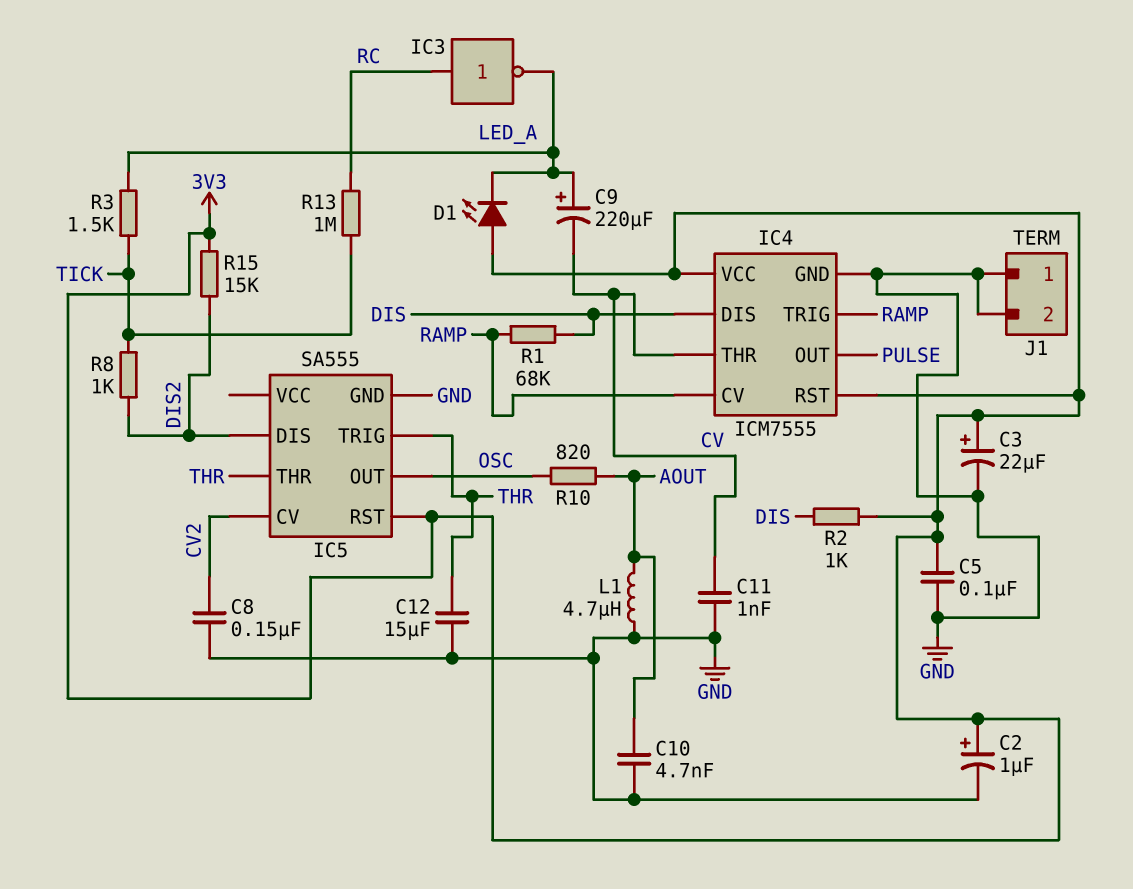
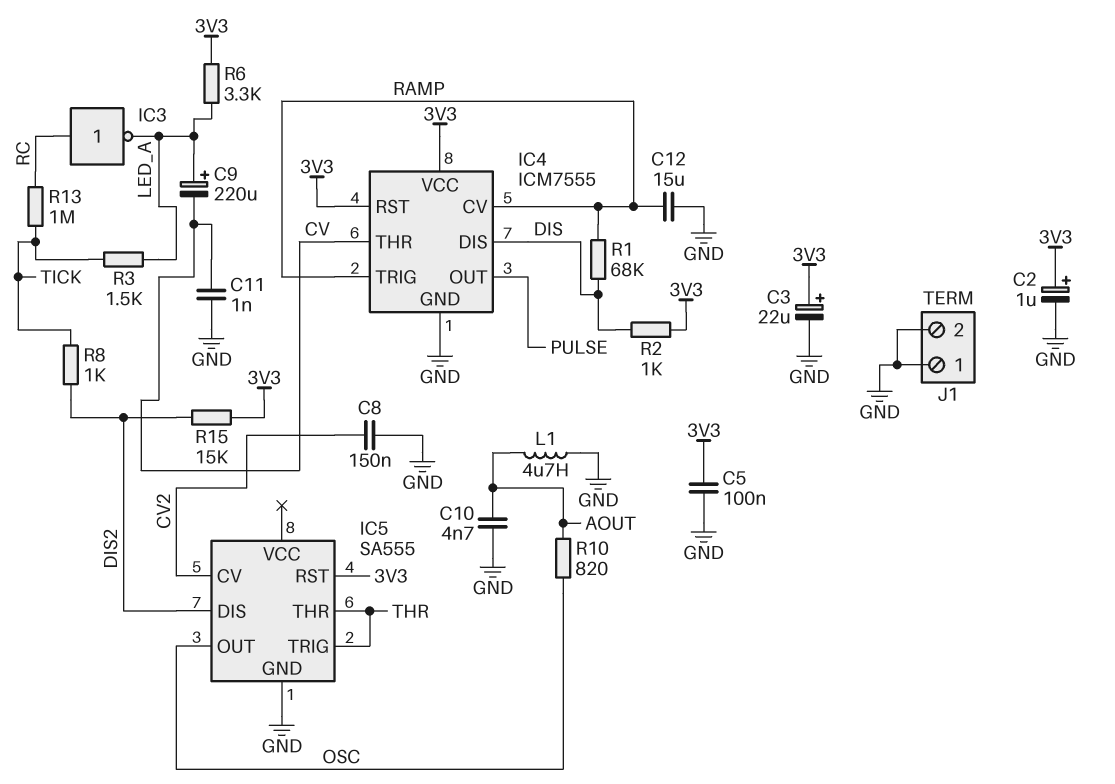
C12: 15uF (GND, THR) -> 15uF (GND, RAMP)
D1: LED (A 3V3, K LED_A) -> none
R6: none -> 3.3k (3V3, LED_A)

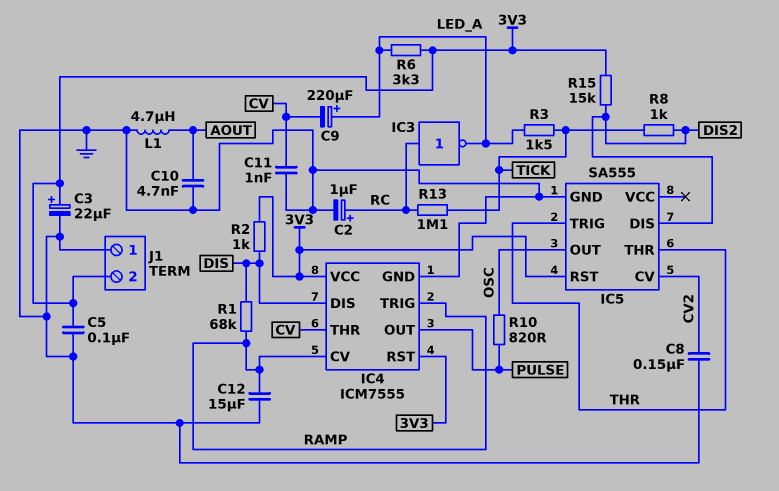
C2: 1uF (plus 3V3, minus GND) -> 1uF (plus RC, minus GND)
J1 pin 2: GND -> 3V3
R10: 820 (AOUT, OSC) -> 820 (OSC, PULSE)
R13: 1M (RC, TICK) -> 1.1M (RC, TICK)

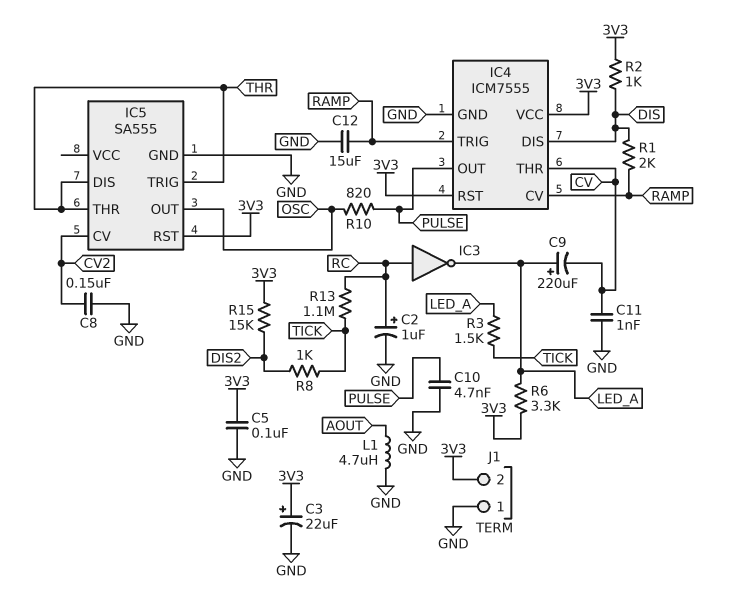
C10: 4.7nF (AOUT, GND) -> 4.7nF (GND, PULSE)
IC5 pin DIS: DIS2 -> THR
R1: 68k (DIS, RAMP) -> 2k (DIS, RAMP)

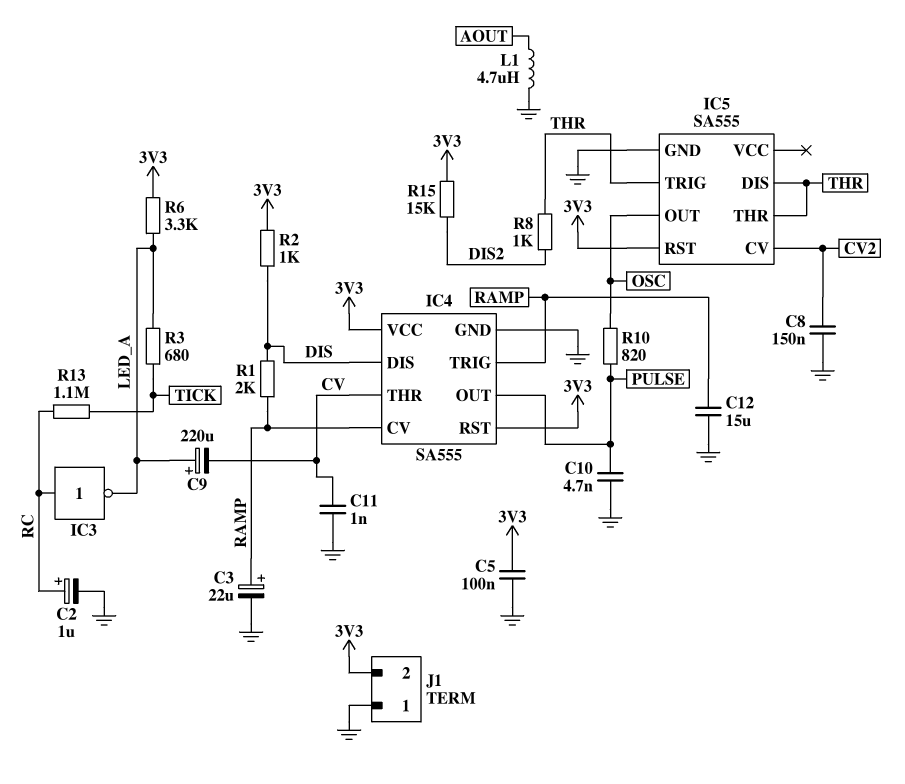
C3: 22uF (plus 3V3, minus GND) -> 22uF (plus RAMP, minus GND)
IC4: ICM7555 -> SA555
R3: 1.5k (LED_A, TICK) -> 680 (LED_A, TICK)
R8: 1k (DIS2, TICK) -> 1k (DIS2, THR)

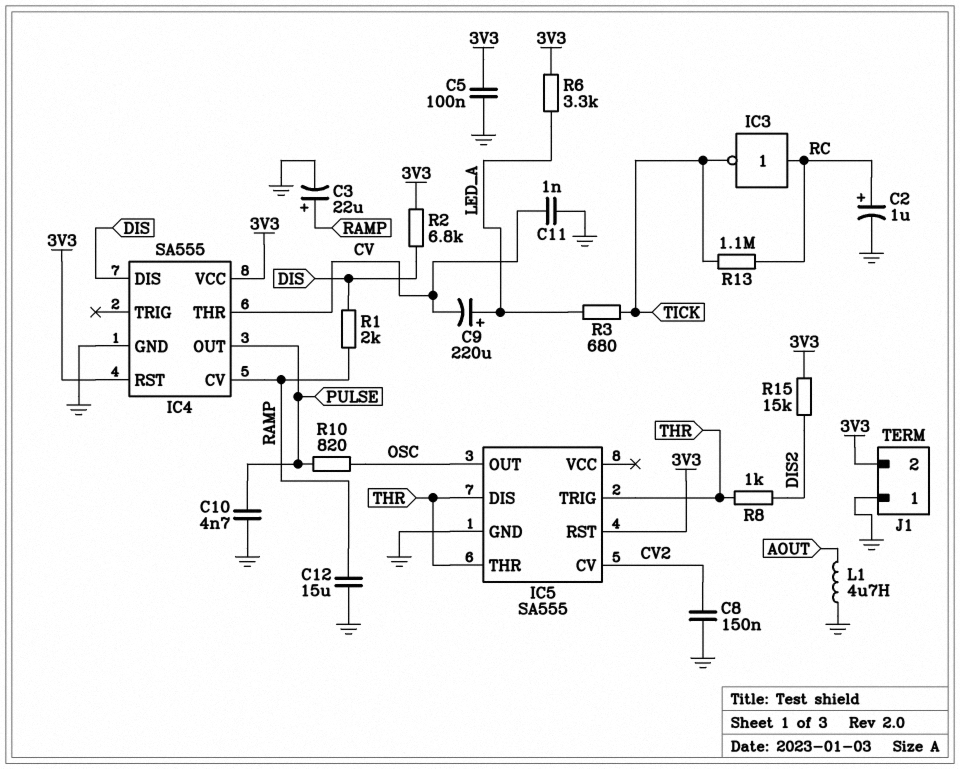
IC3: NOT (in RC, out LED_A) -> NOT (in RC, out TICK)
IC4 pin TRIG: RAMP -> none
R2: 1k (3V3, DIS) -> 6.8k (3V3, DIS)

